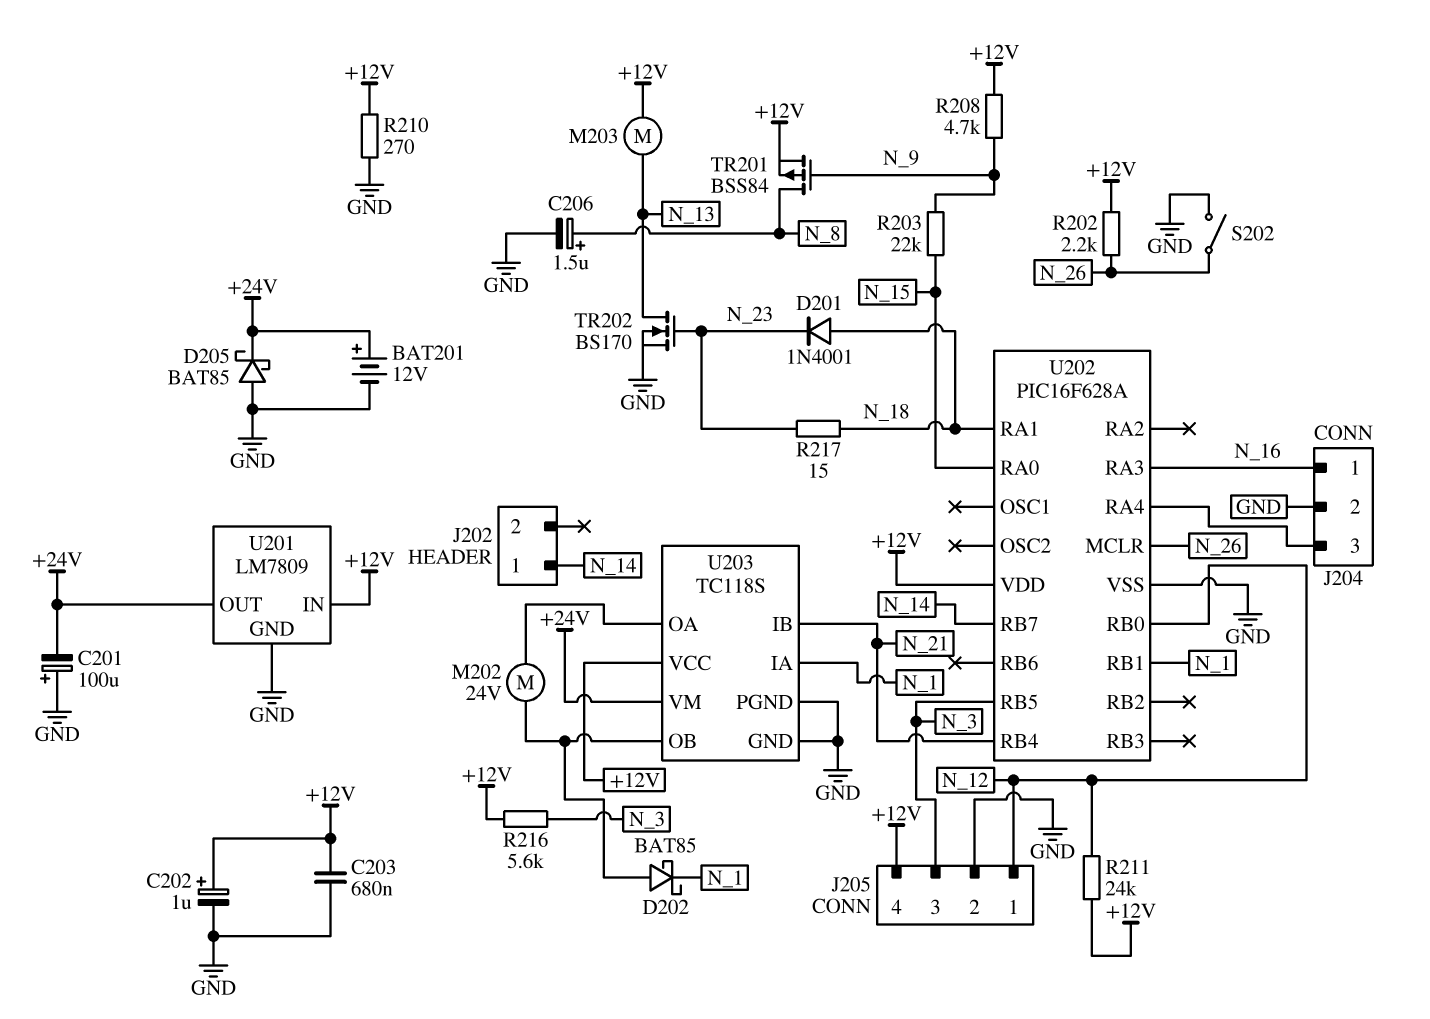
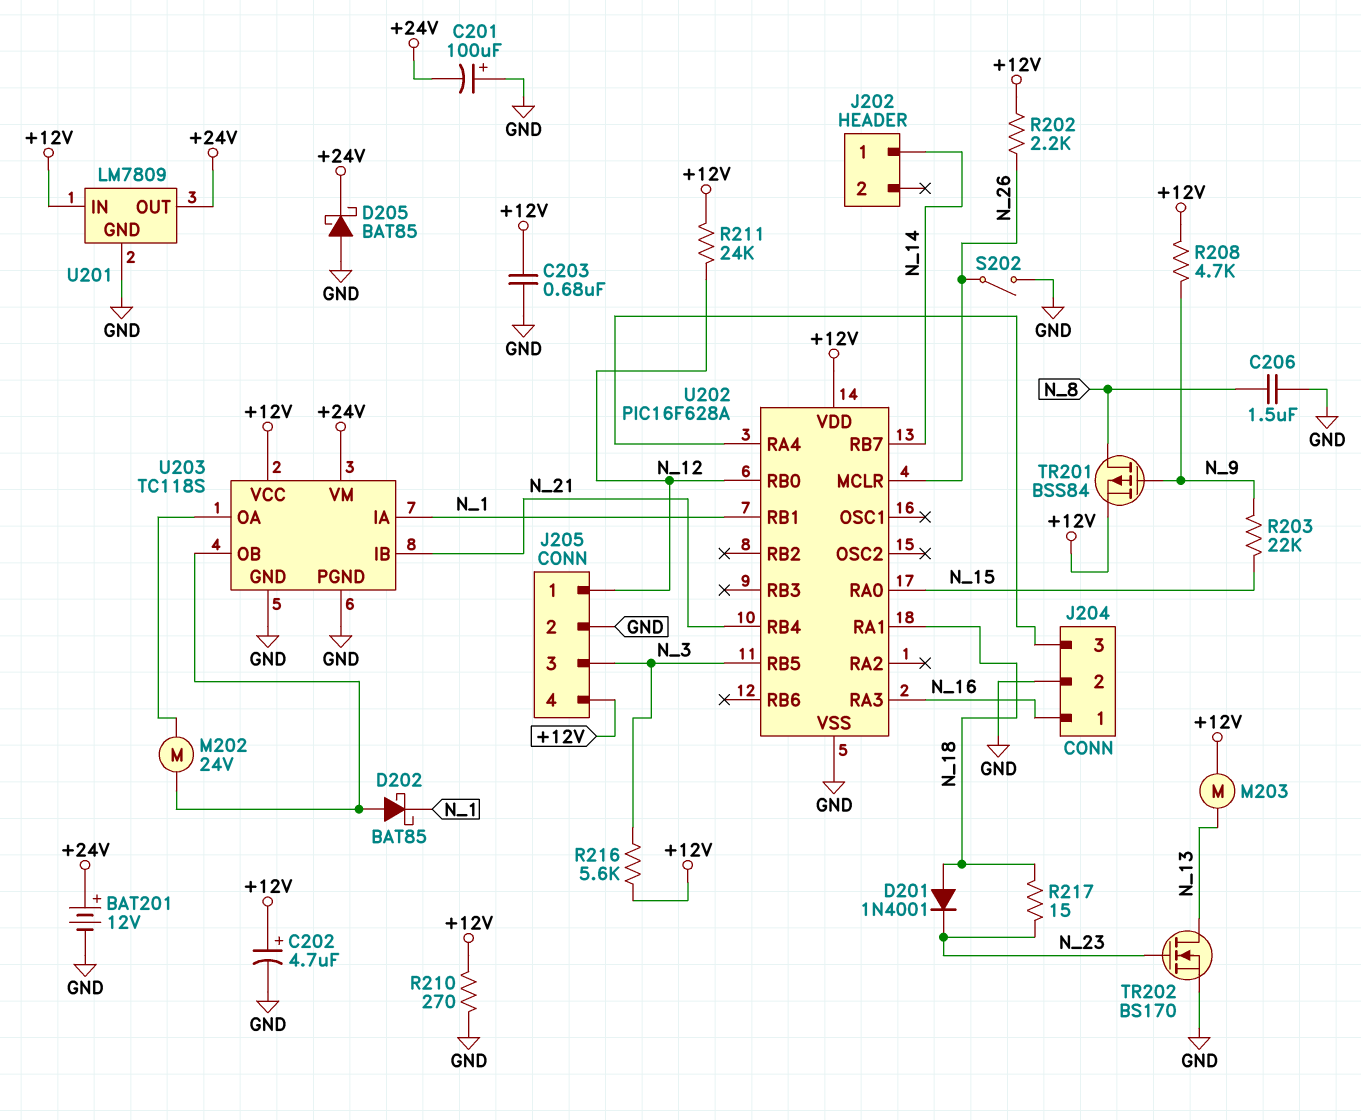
C202: 1uF (plus +12V, minus GND) -> 4.7uF (plus +12V, minus GND)
C206: 1.5uF (plus N_8, minus GND) -> 1.5uF (GND, N_8)

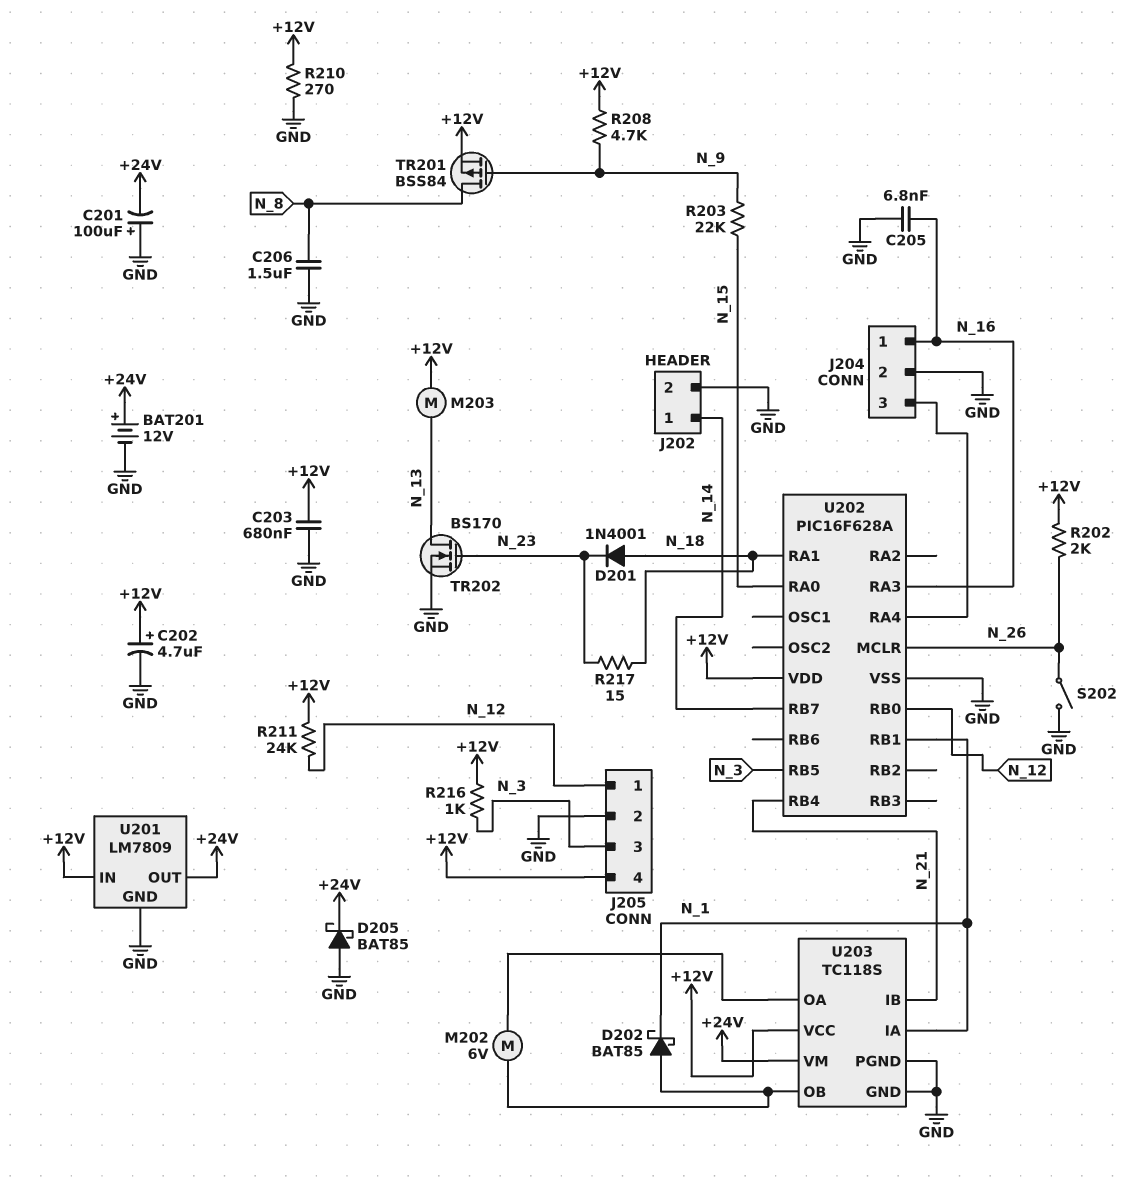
C205: none -> 6.8nF (GND, N_16)
J202 pin 2: none -> GND
M202: motor 24V (U203/OA, U203/OB) -> motor 6V (U203/OA, U203/OB)
R202: 2.2k (+12V, N_26) -> 2k (+12V, N_26)
R216: 5.6k (+12V, N_3) -> 1k (+12V, N_3)

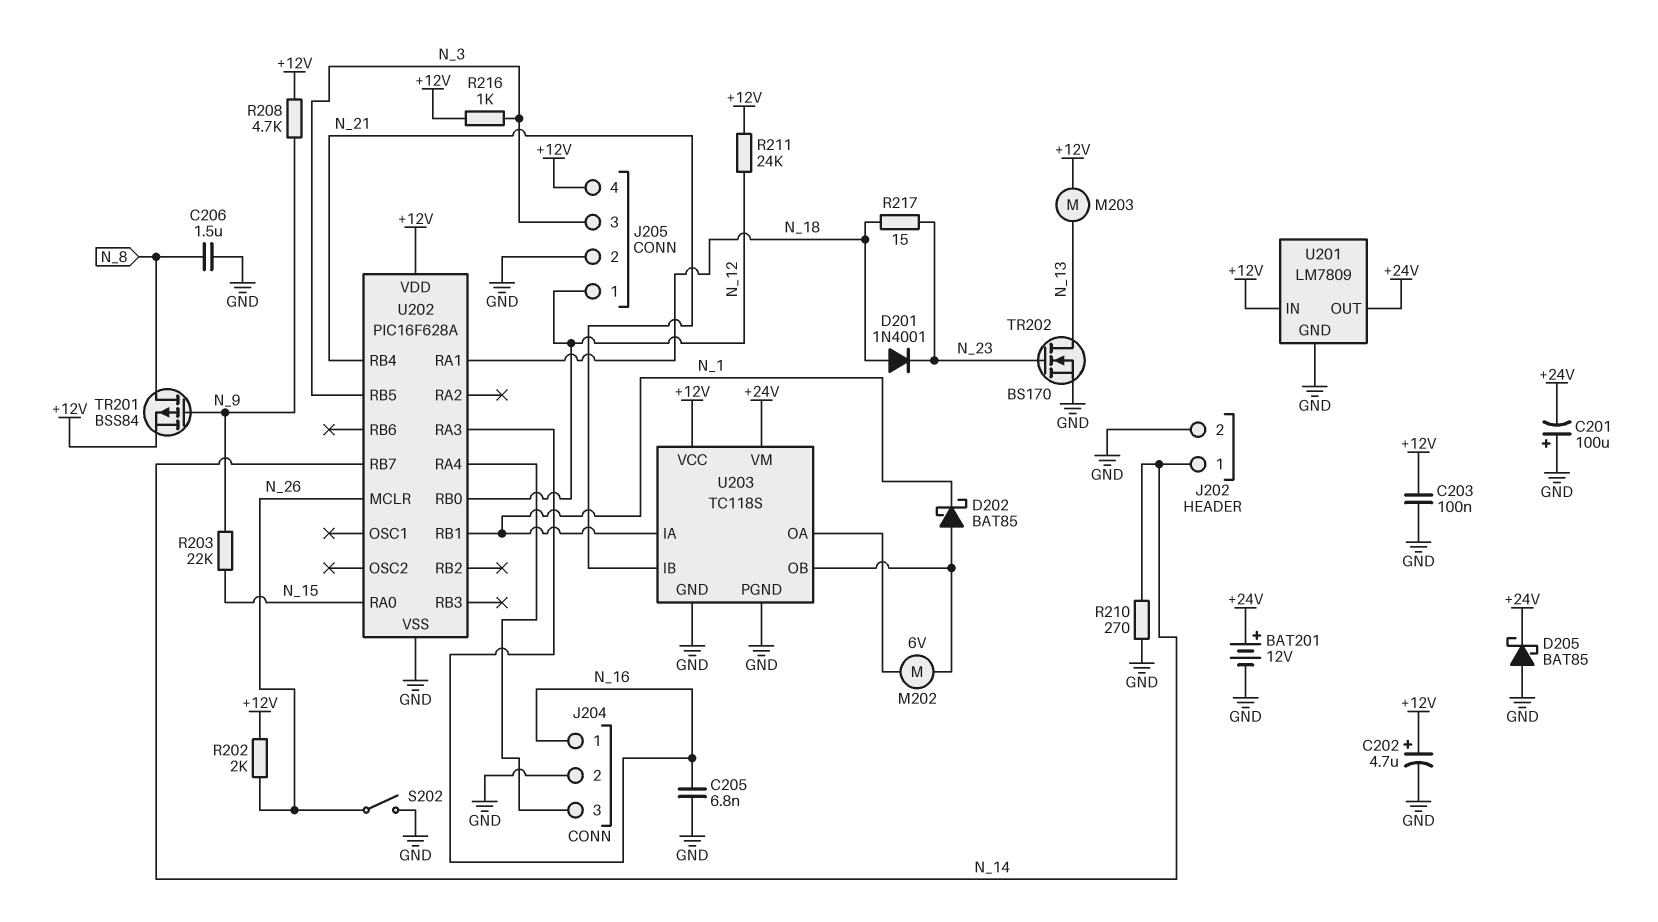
C203: 680nF (+12V, GND) -> 100nF (+12V, GND)
R210: 270 (+12V, GND) -> 270 (GND, N_14)

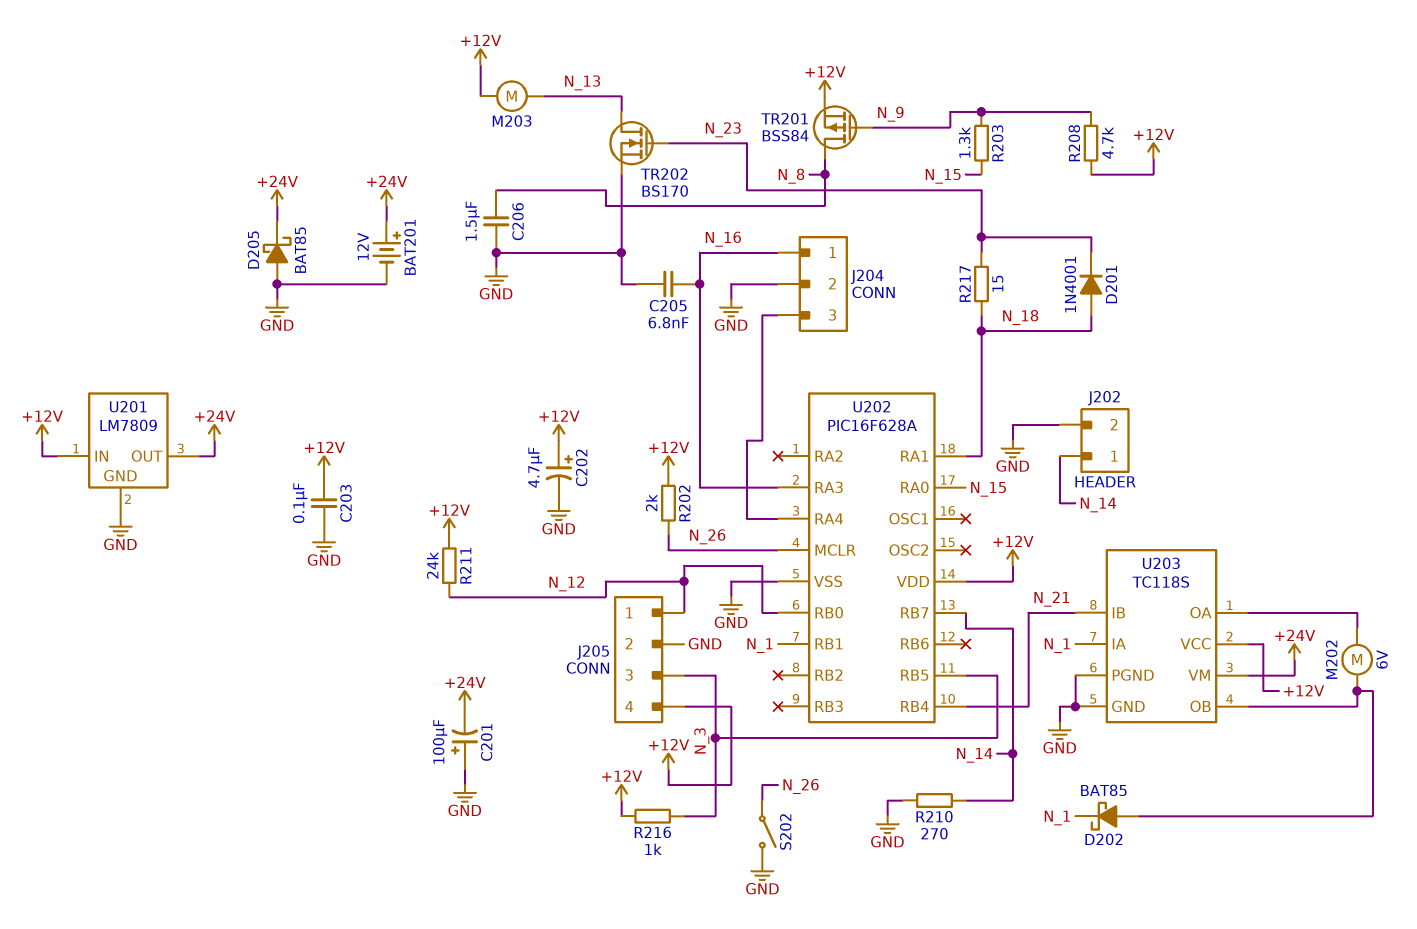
R203: 22k (N_9, N_15) -> 1.3k (N_9, N_15)

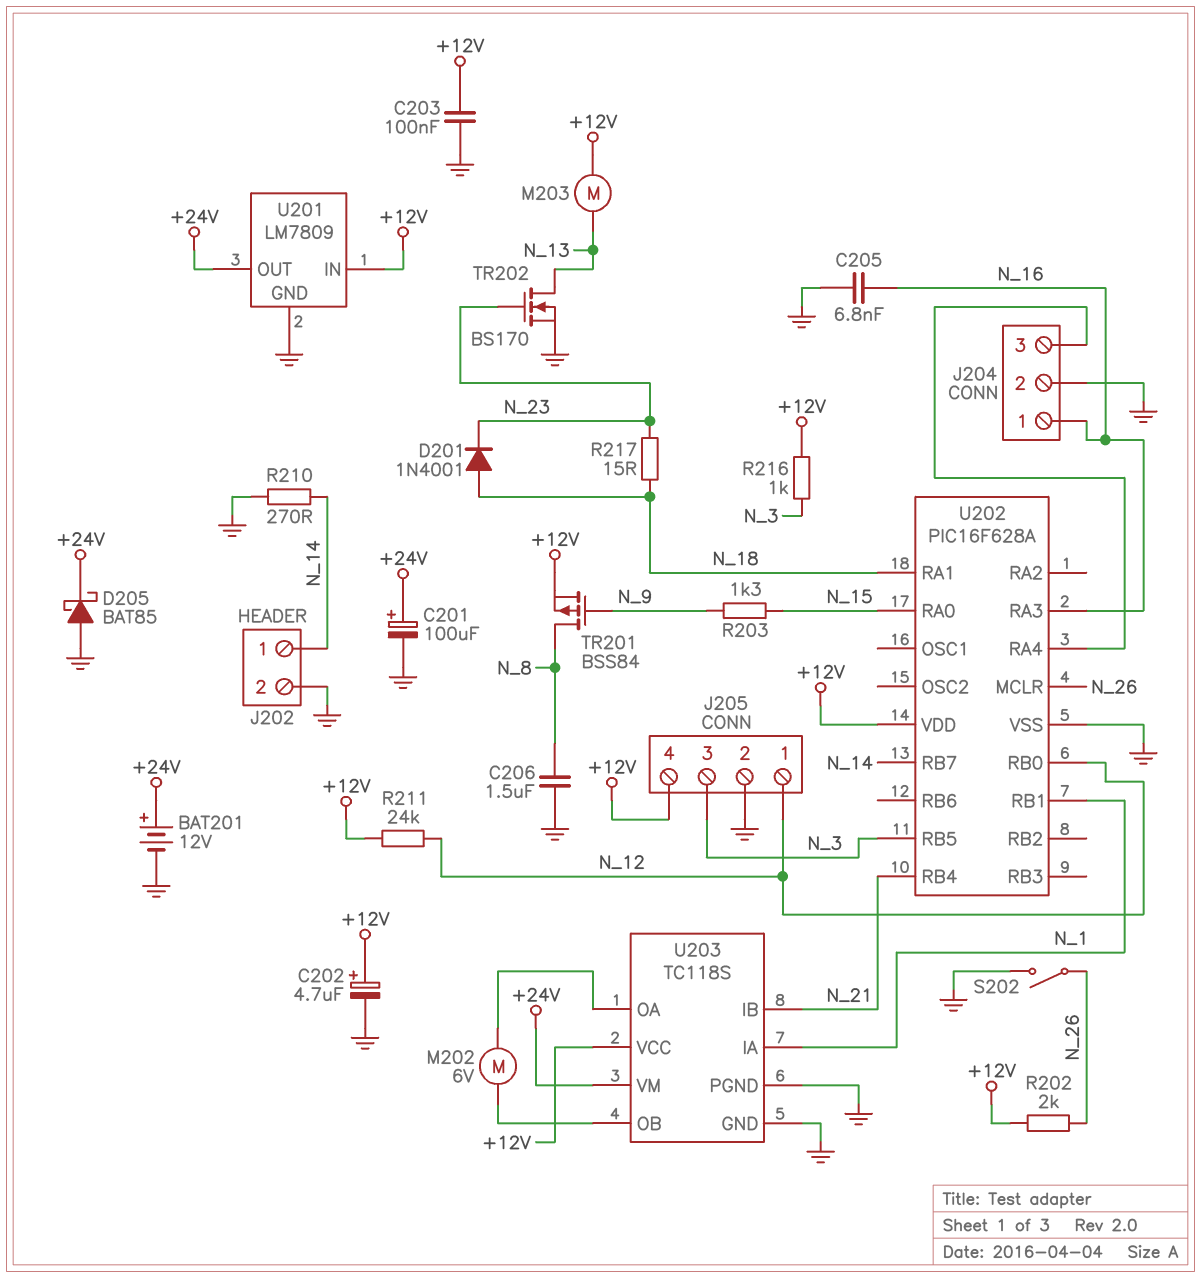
C201: 100uF (plus GND, minus +24V) -> 100uF (plus +24V, minus GND)
D202: schottky BAT85 (A U203/OB, K N_1) -> none
R208: 4.7k (+12V, N_9) -> none

